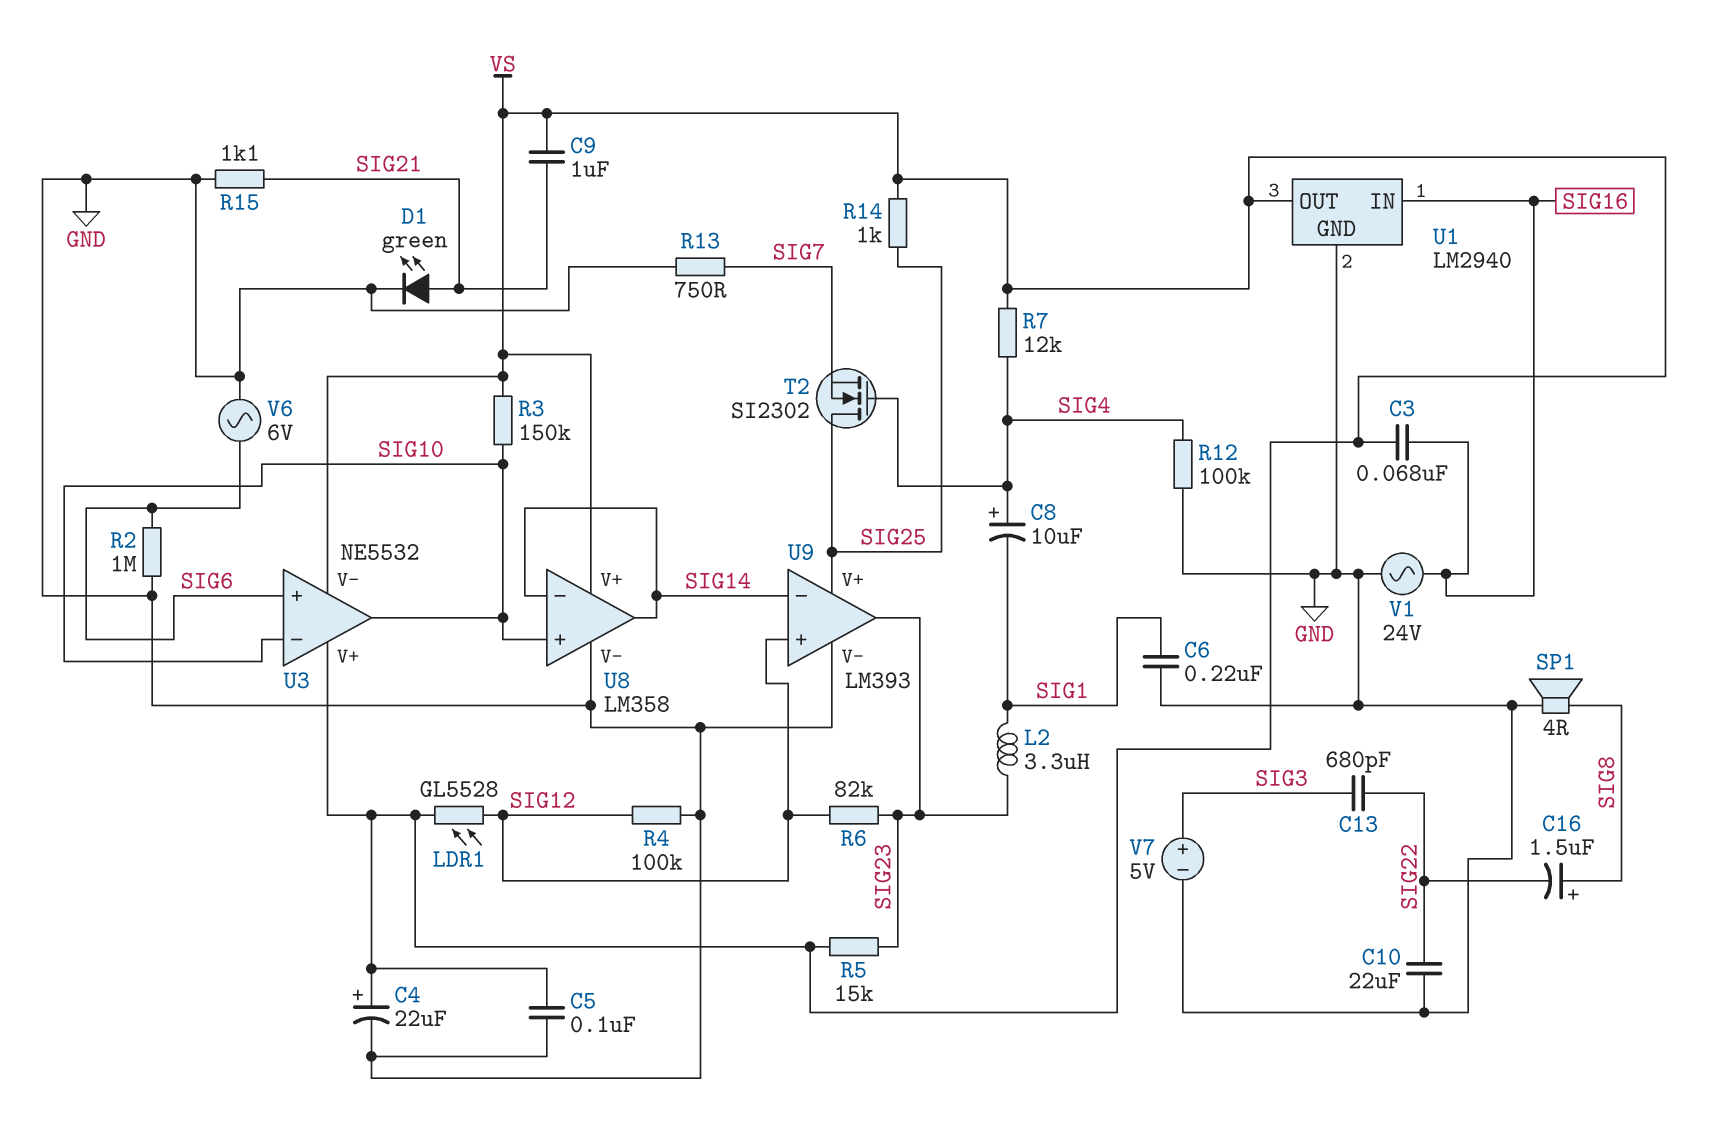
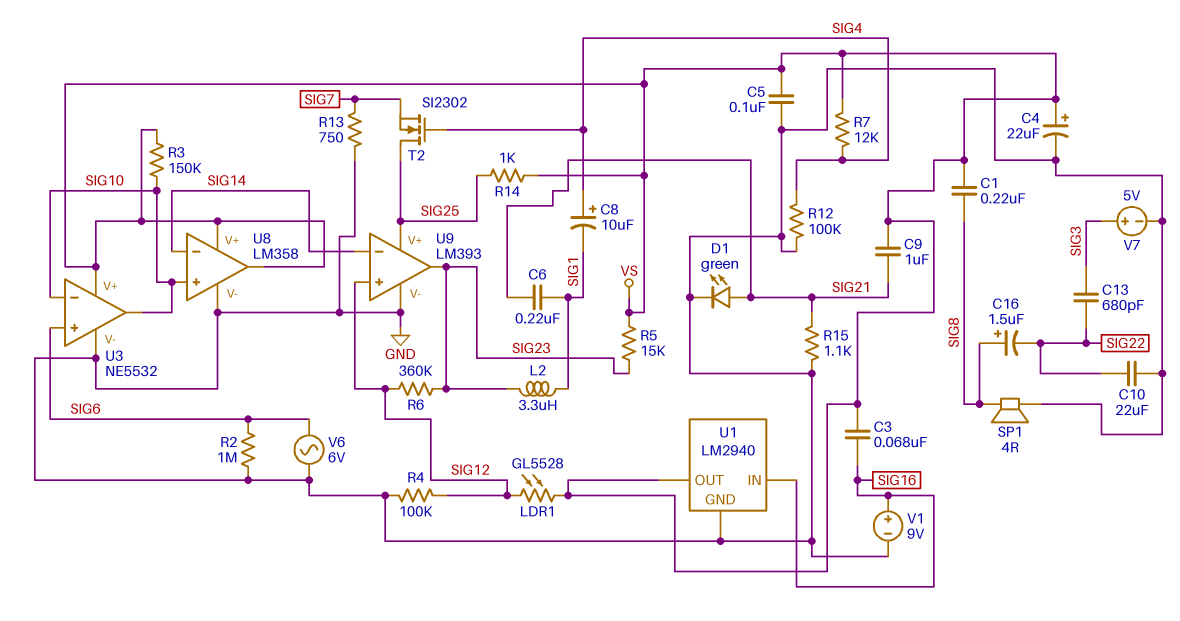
C1: none -> 220nF (SIG8, VS)
C6: 220nF (GND, SIG1) -> 220nF (SIG1, SIG21)
R6: 82k (SIG12, SIG23) -> 360k (SIG12, SIG23)
U3 pin V-: VS -> GND
U8 pin out: SIG14 -> VS
V1: AC 24V (GND, SIG16) -> 9V (plus SIG16, minus GND)

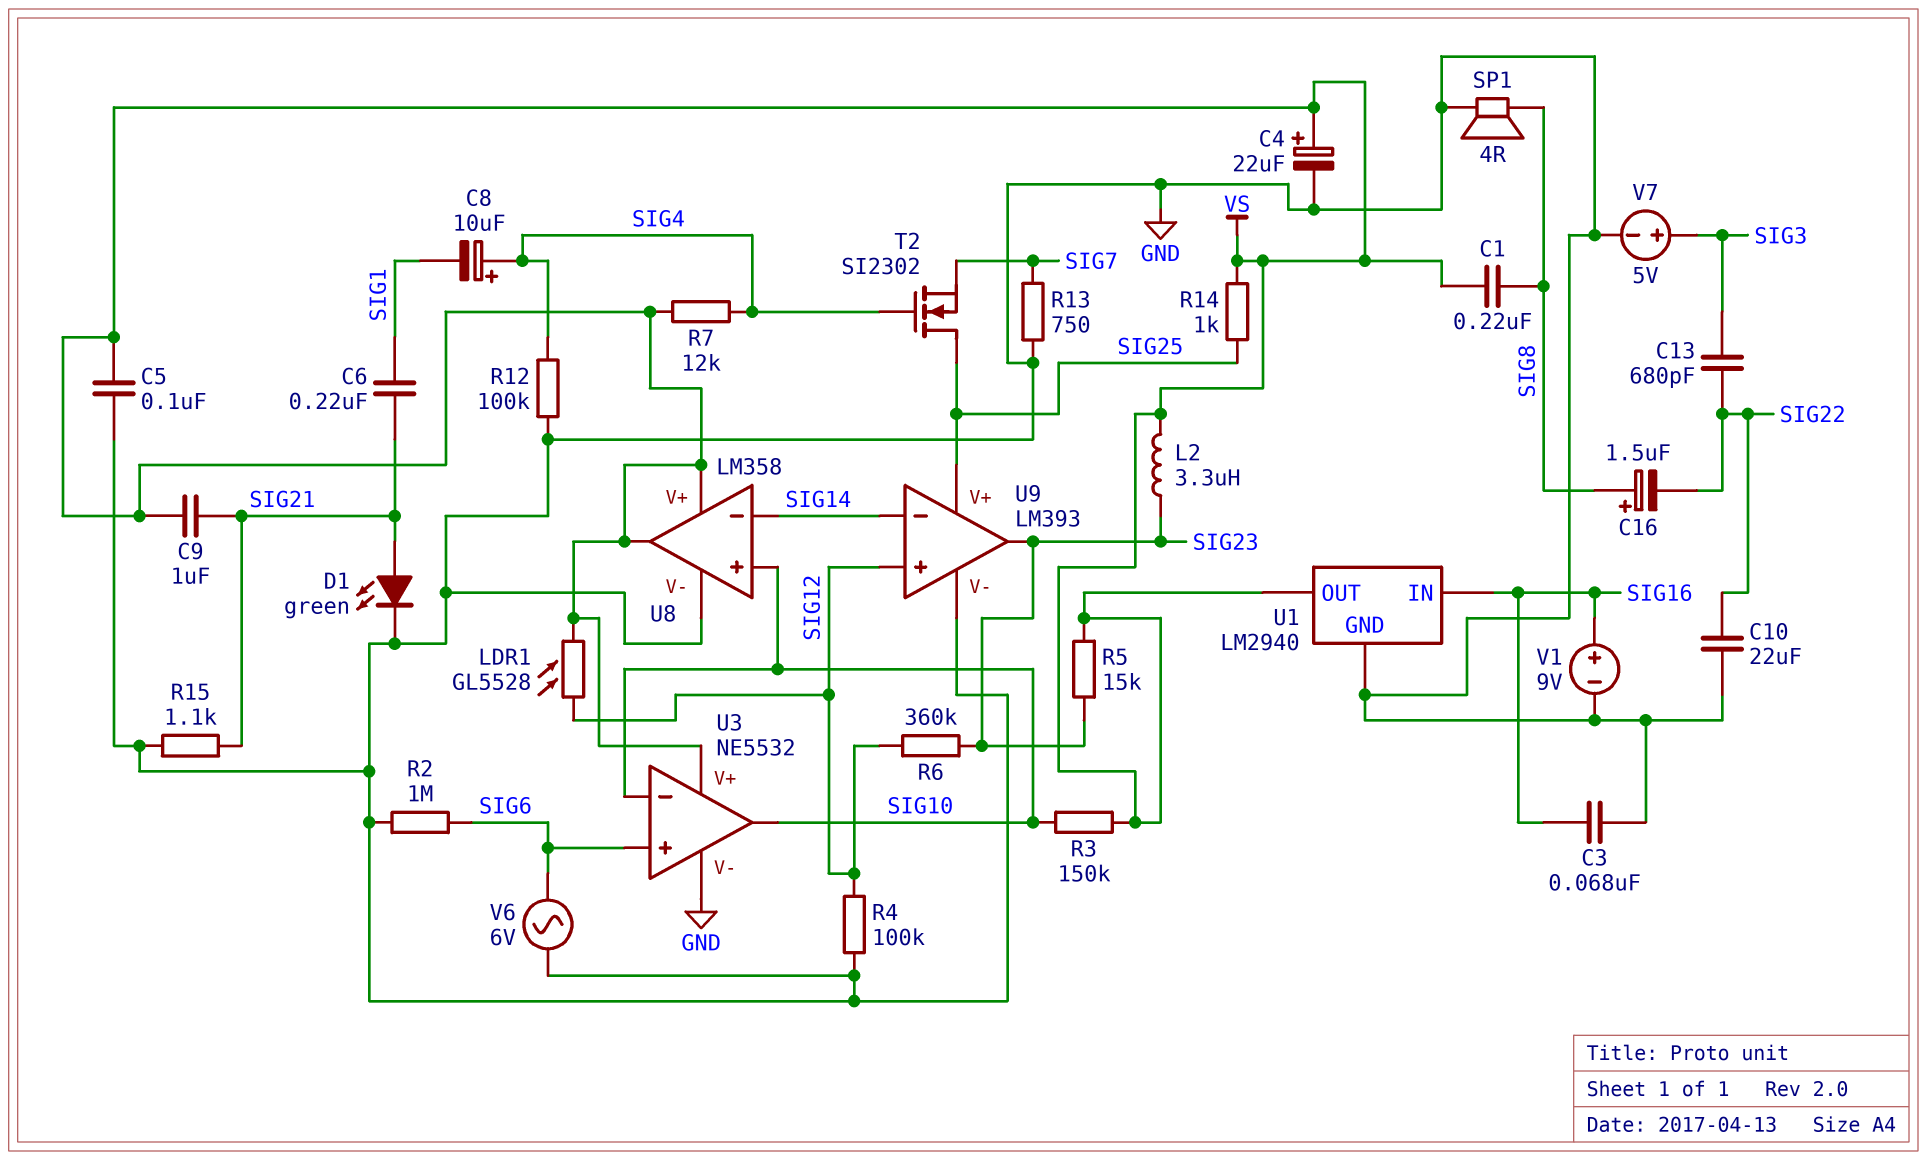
C3: 68nF (SIG16, VS) -> 68nF (GND, SIG16)
L2: 3.3uH (SIG1, SIG23) -> 3.3uH (SIG23, VS)

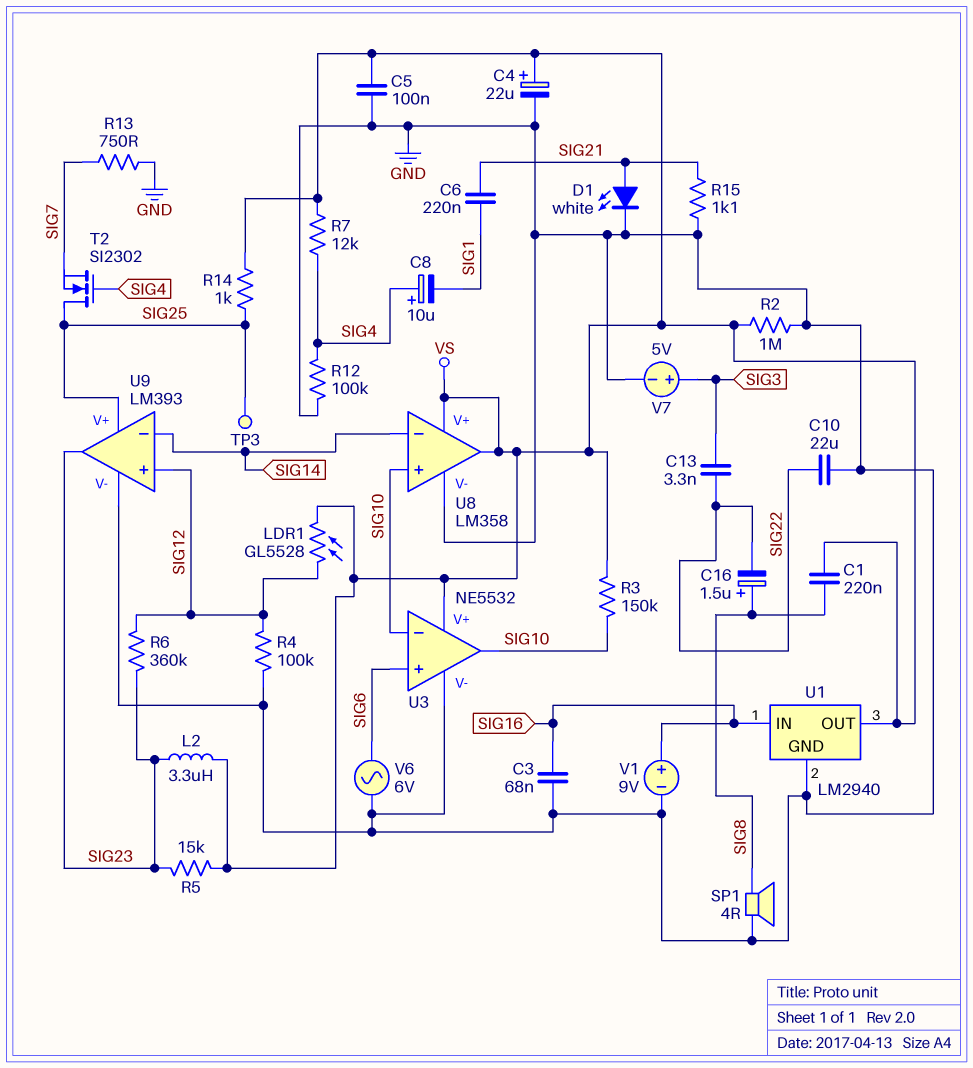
C9: 1uF (SIG21, VS) -> none
C13: 680pF (SIG3, SIG22) -> 3.3nF (SIG3, SIG22)
D1: LED green (A SIG21, K GND) -> LED white (A SIG21, K GND)
R2: 1M (GND, SIG6) -> 1M (GND, VS)
TP3: none -> test point (SIG25)

